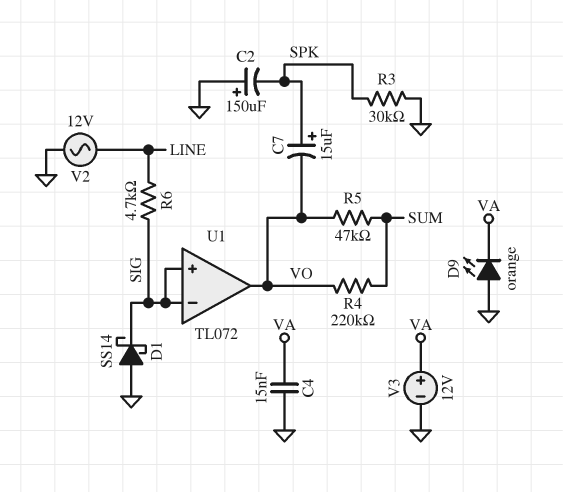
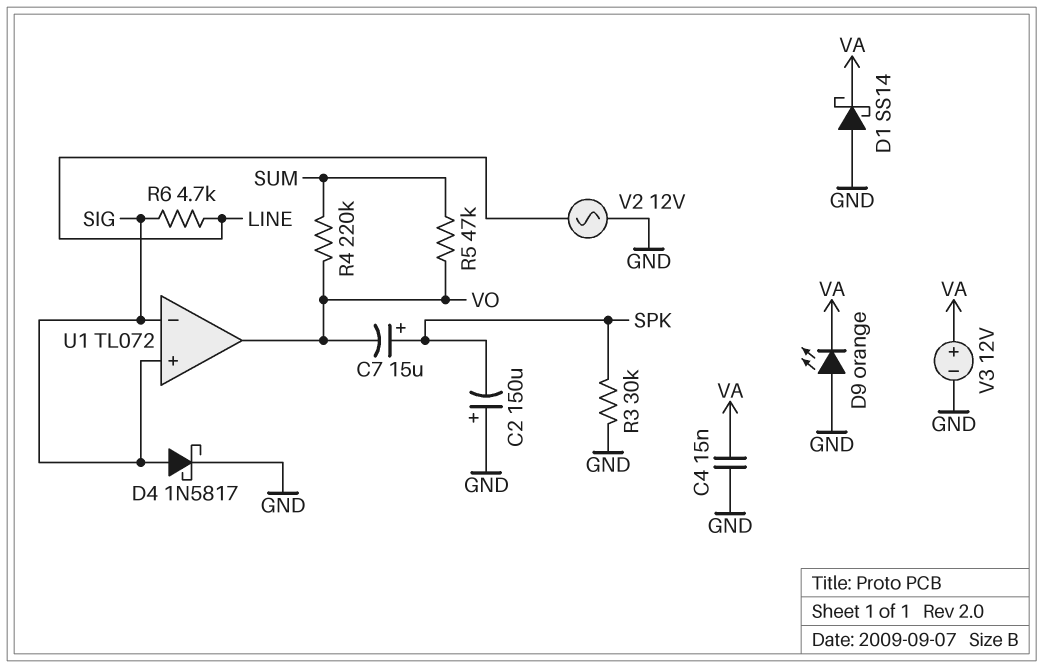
D1: schottky SS14 (A GND, K SIG) -> schottky SS14 (A GND, K VA)
D4: none -> schottky 1N5817 (A SIG, K GND)

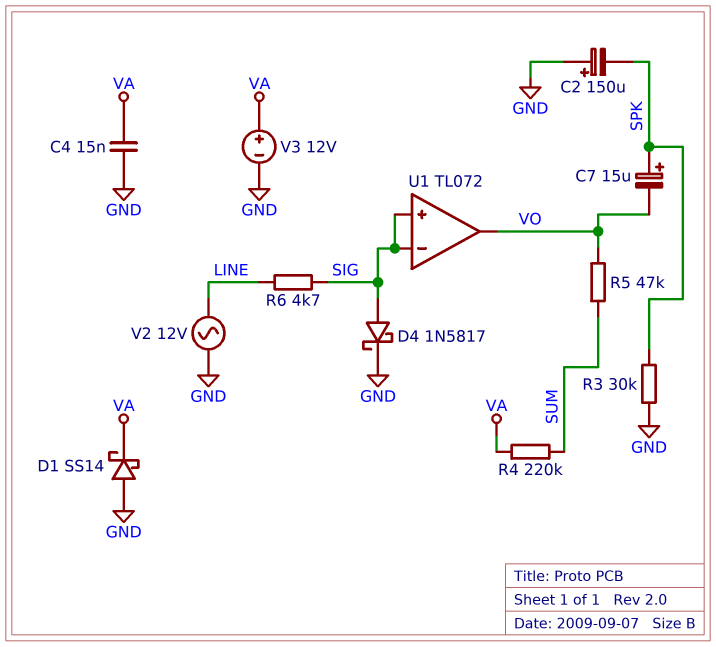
D9: LED orange (A GND, K VA) -> none
R4: 220k (SUM, VO) -> 220k (SUM, VA)

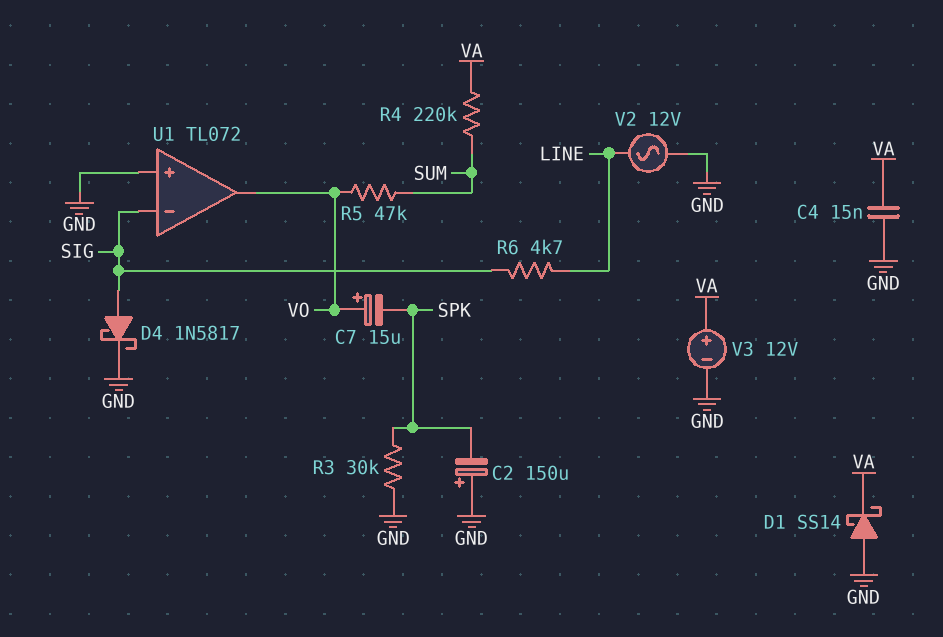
C7: 15uF (plus SPK, minus VO) -> 15uF (plus VO, minus SPK)
U1 pin in+: SIG -> GND

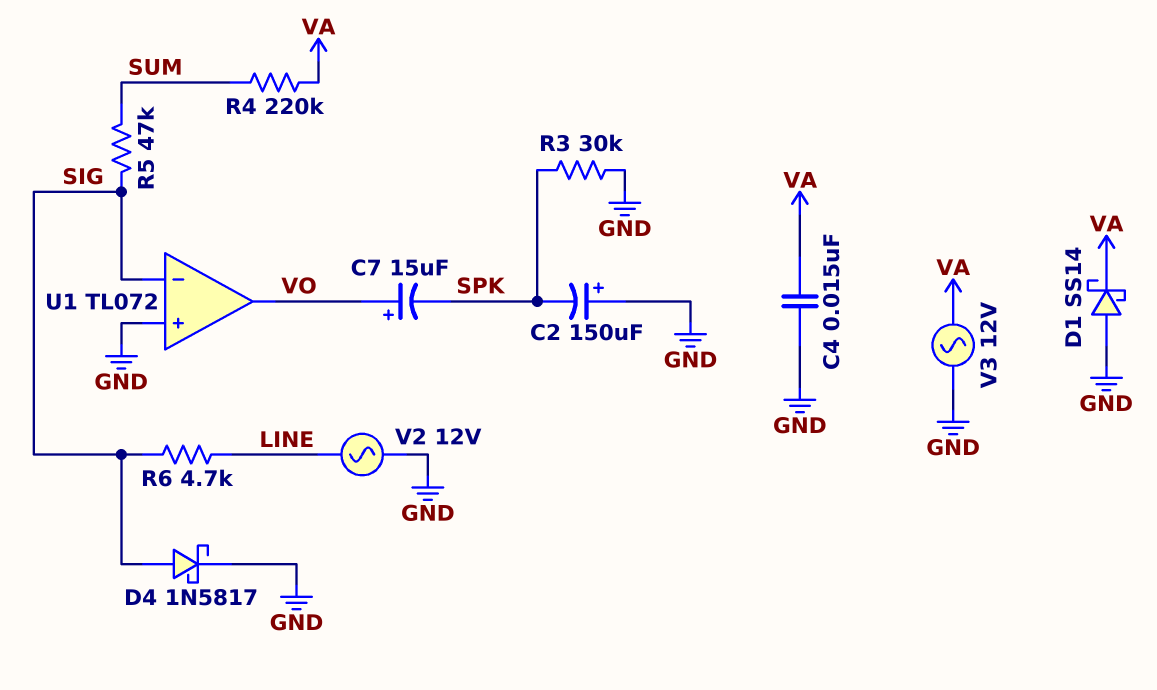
R5: 47k (SUM, VO) -> 47k (SIG, SUM)
V3: 12V (plus VA, minus GND) -> AC 12V (GND, VA)

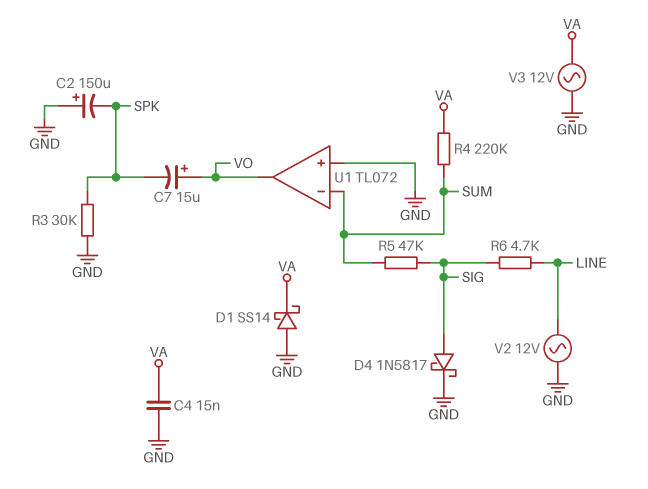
U1 pin in-: SIG -> SUM

